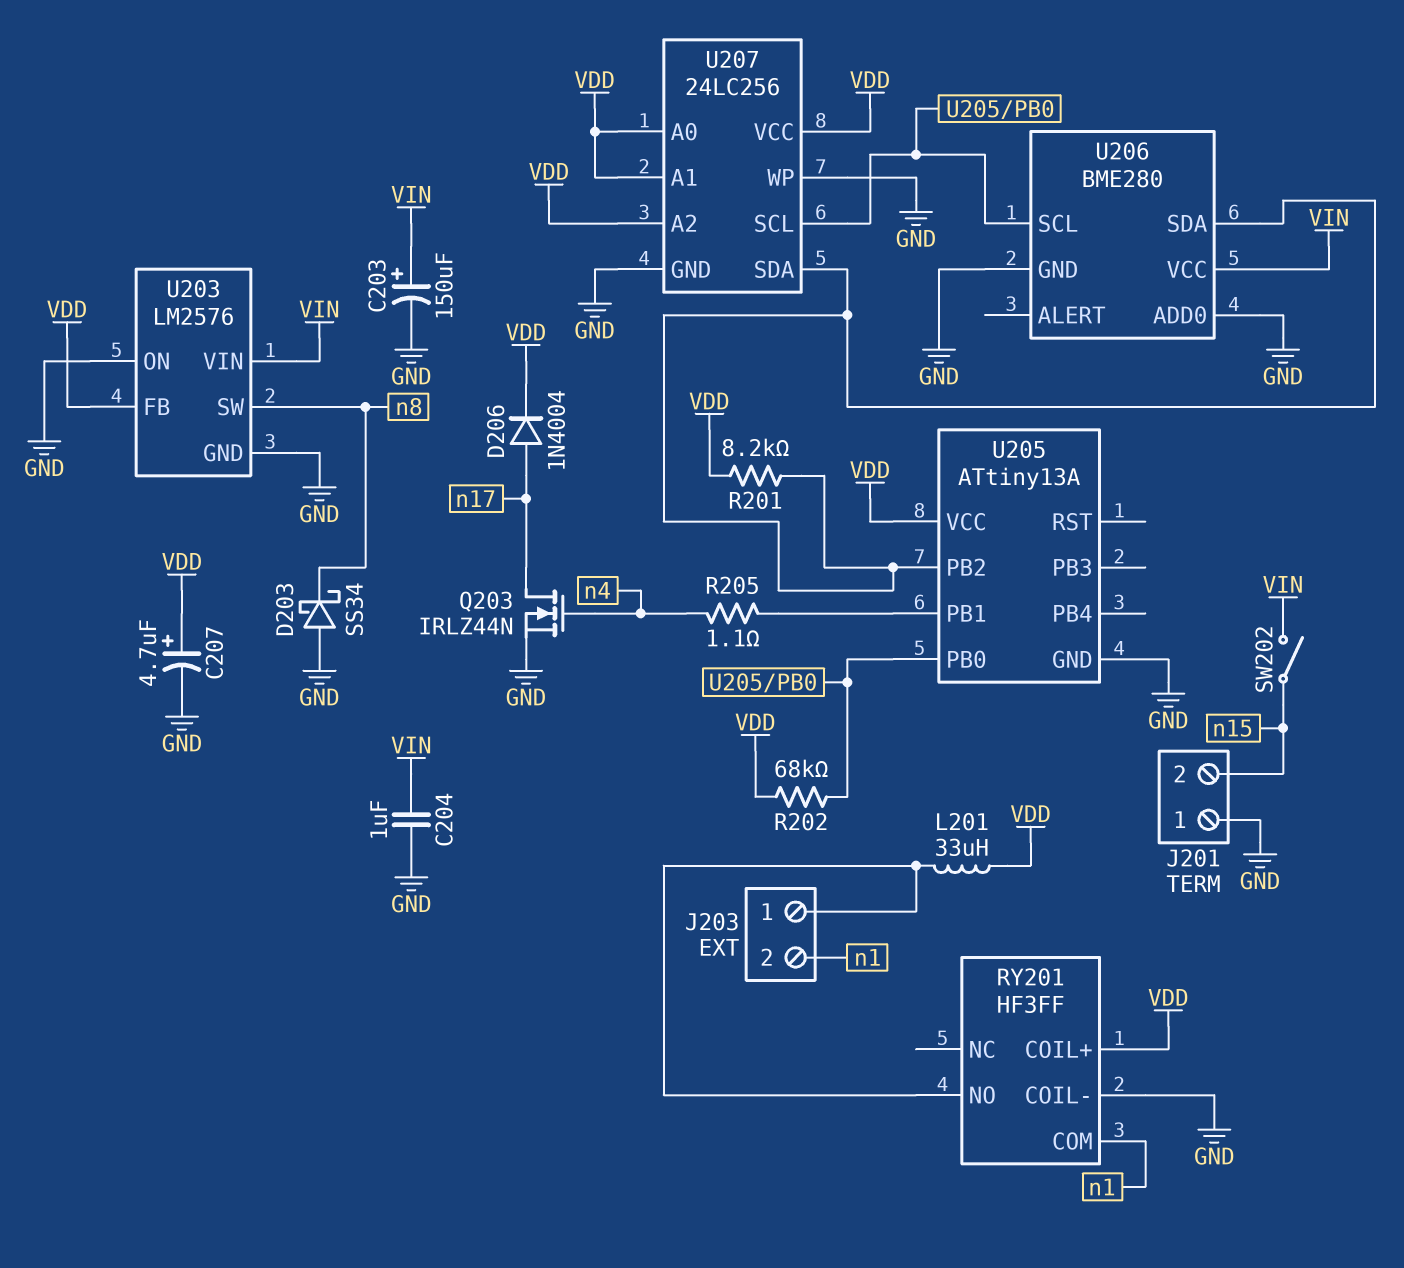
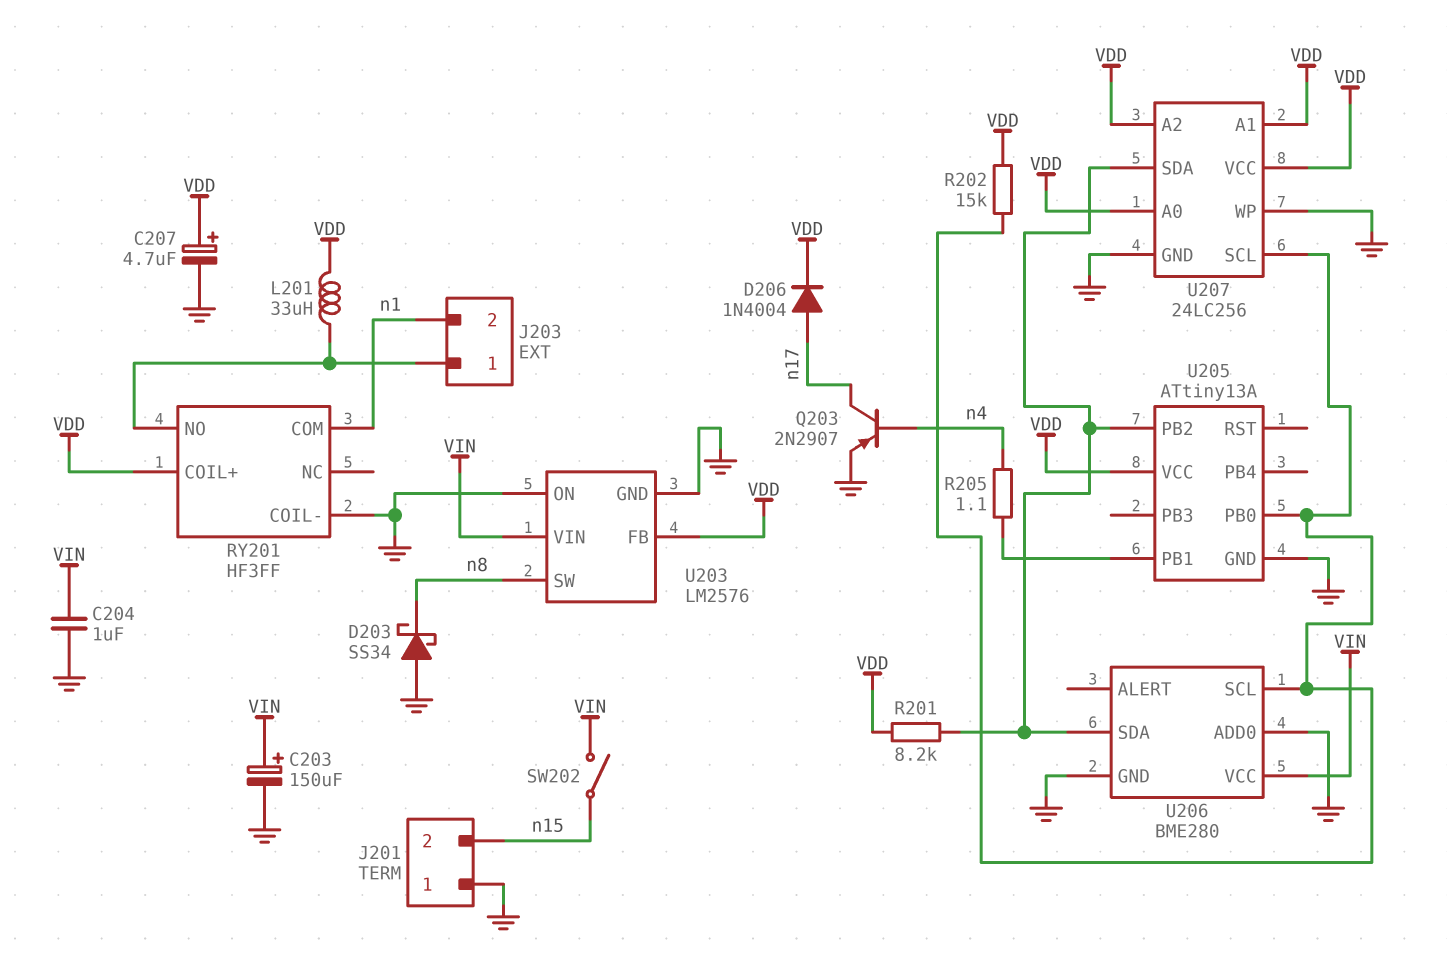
Q203: NMOS IRLZ44N (G n4, D n17, S GND) -> PNP 2N2907 (B n4, C n17, E GND)
R202: 68k (U205/PB0, VDD) -> 15k (U205/PB0, VDD)

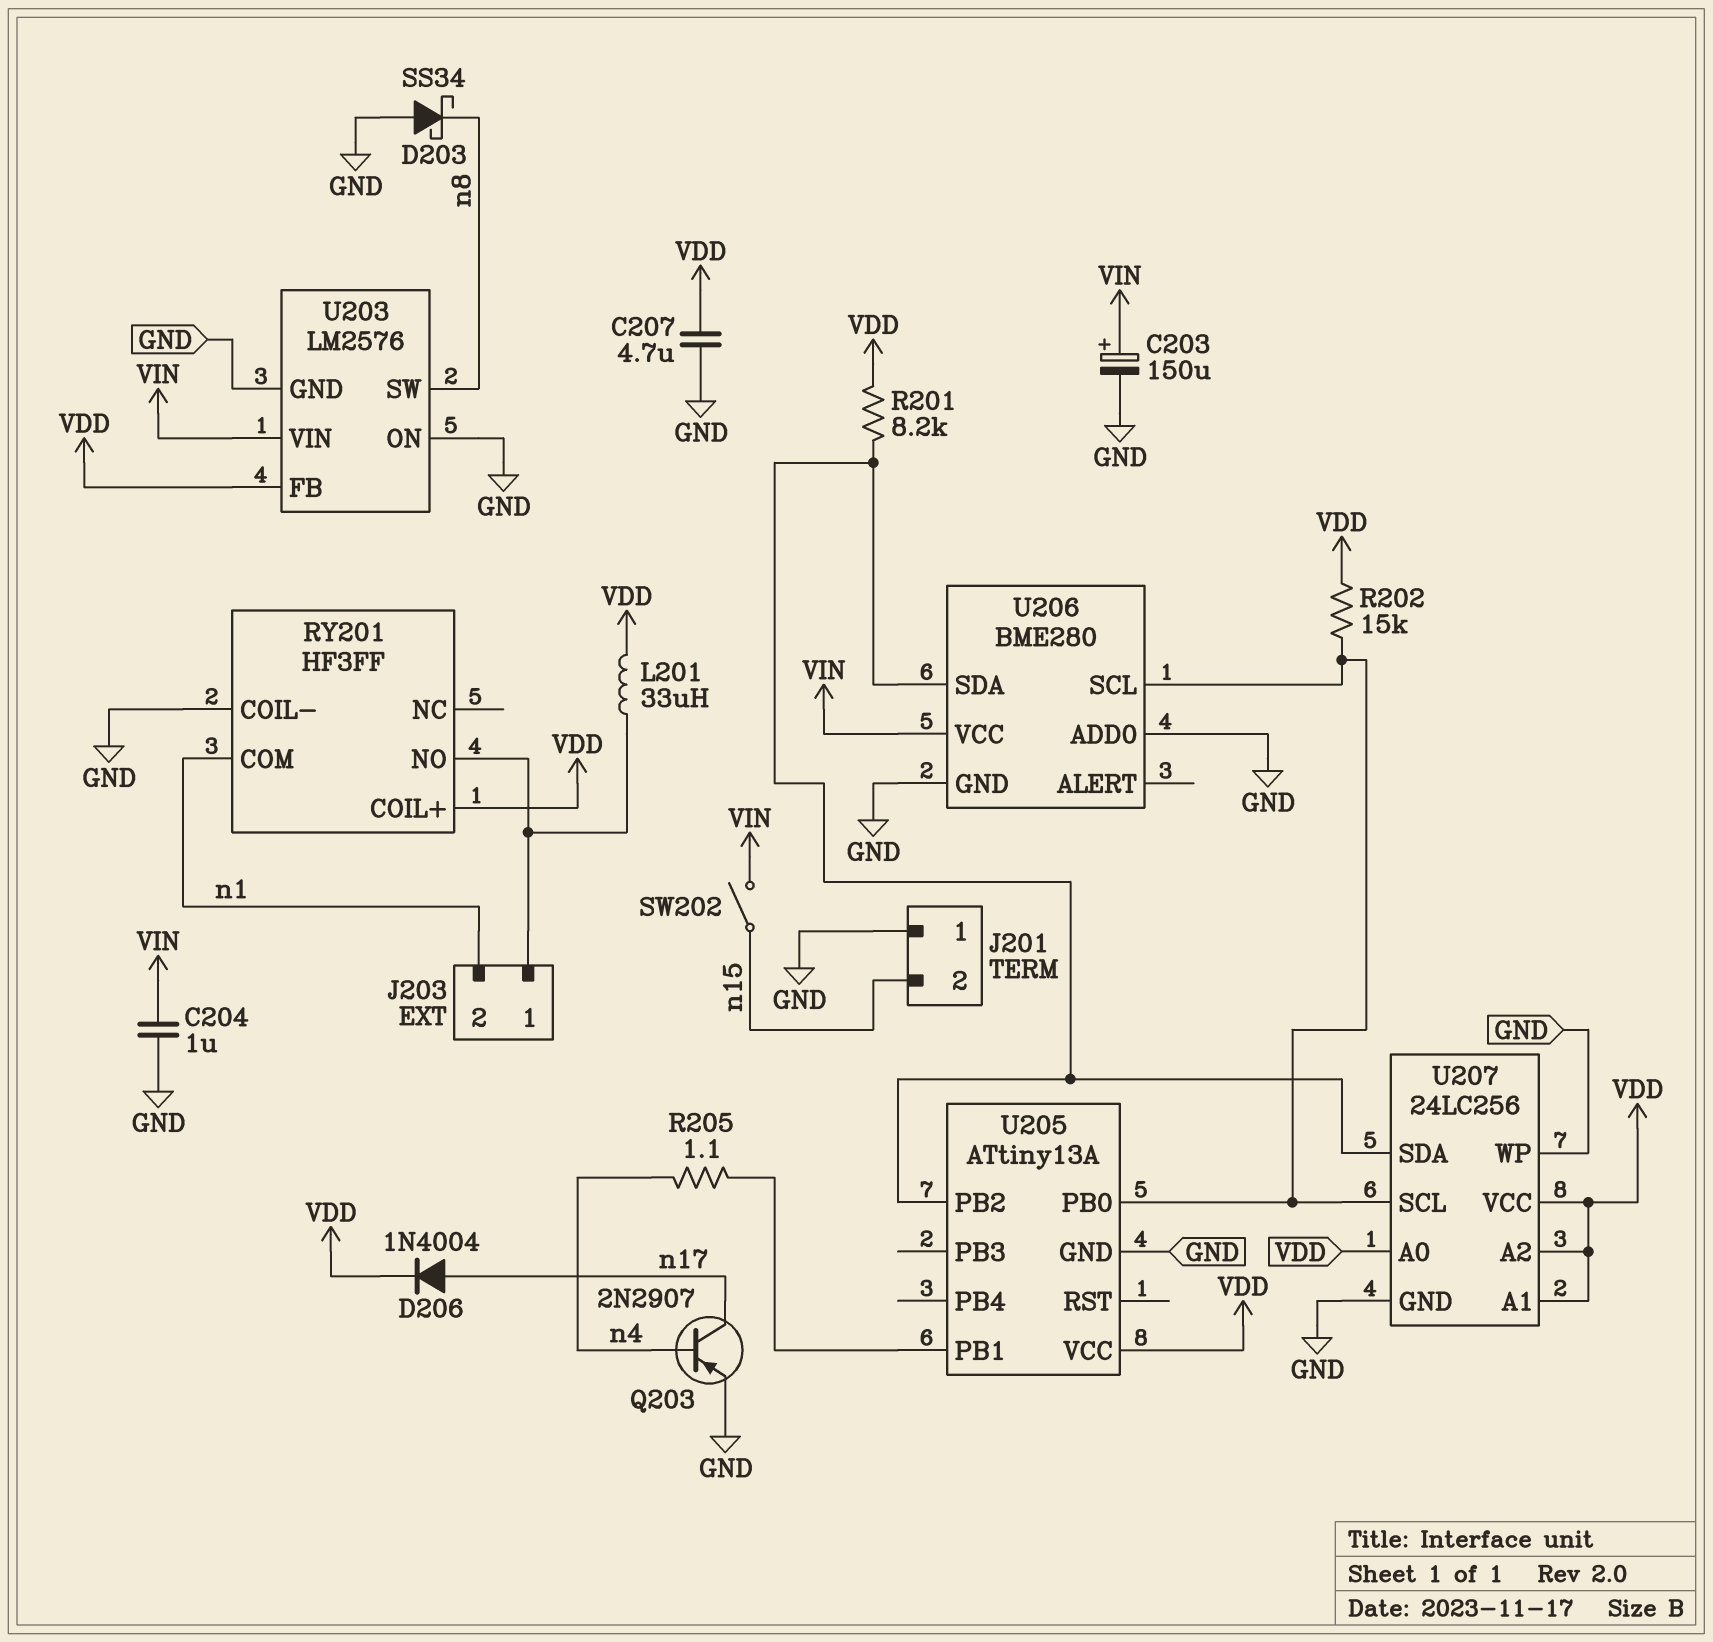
C207: 4.7uF (plus VDD, minus GND) -> 4.7uF (GND, VDD)

